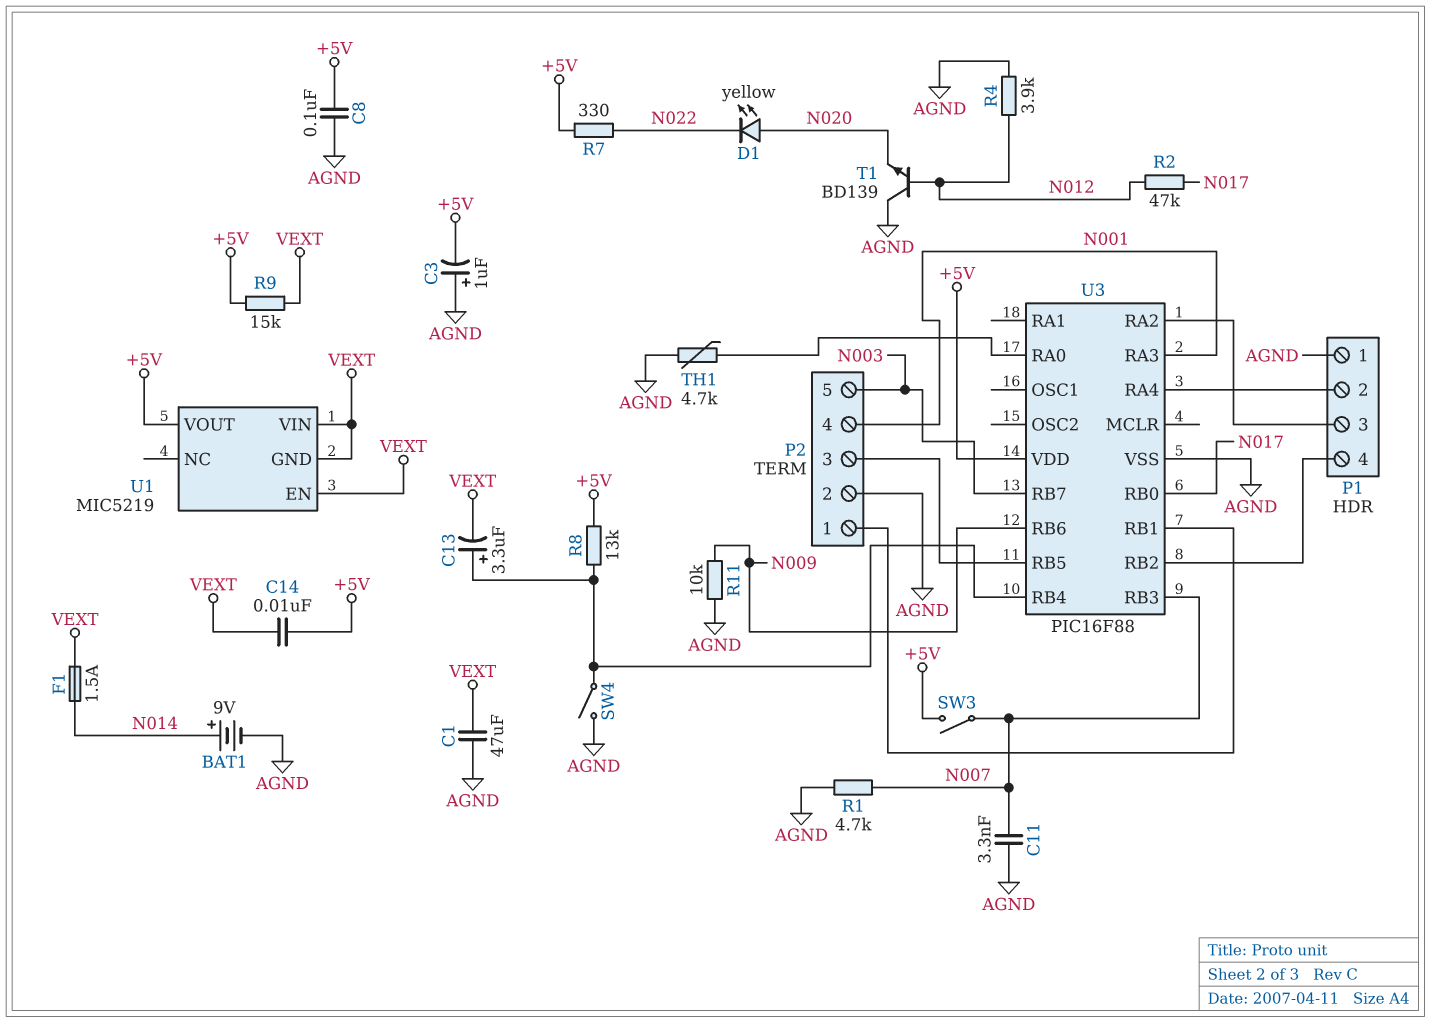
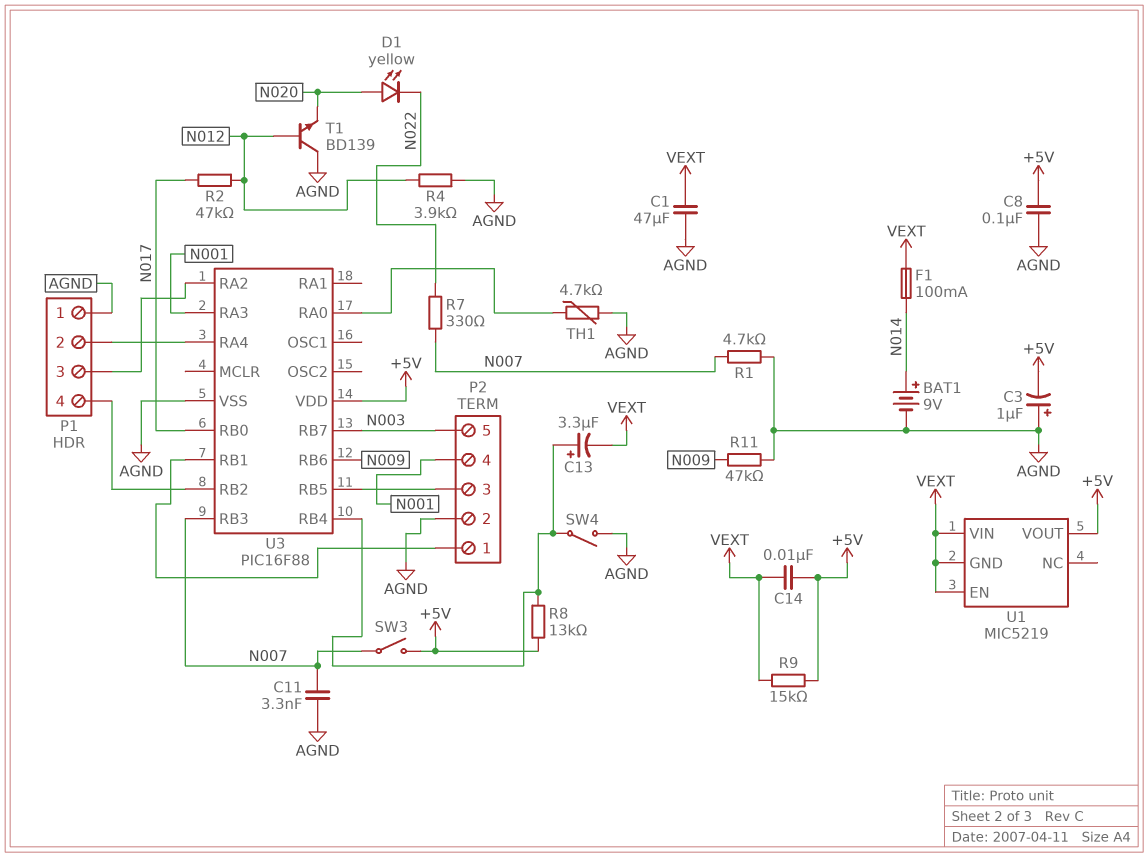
F1: 1.5A (N014, VEXT) -> 100mA (N014, VEXT)
R7: 330 (+5V, N022) -> 330 (N007, N022)
R11: 10k (AGND, N009) -> 47k (AGND, N009)

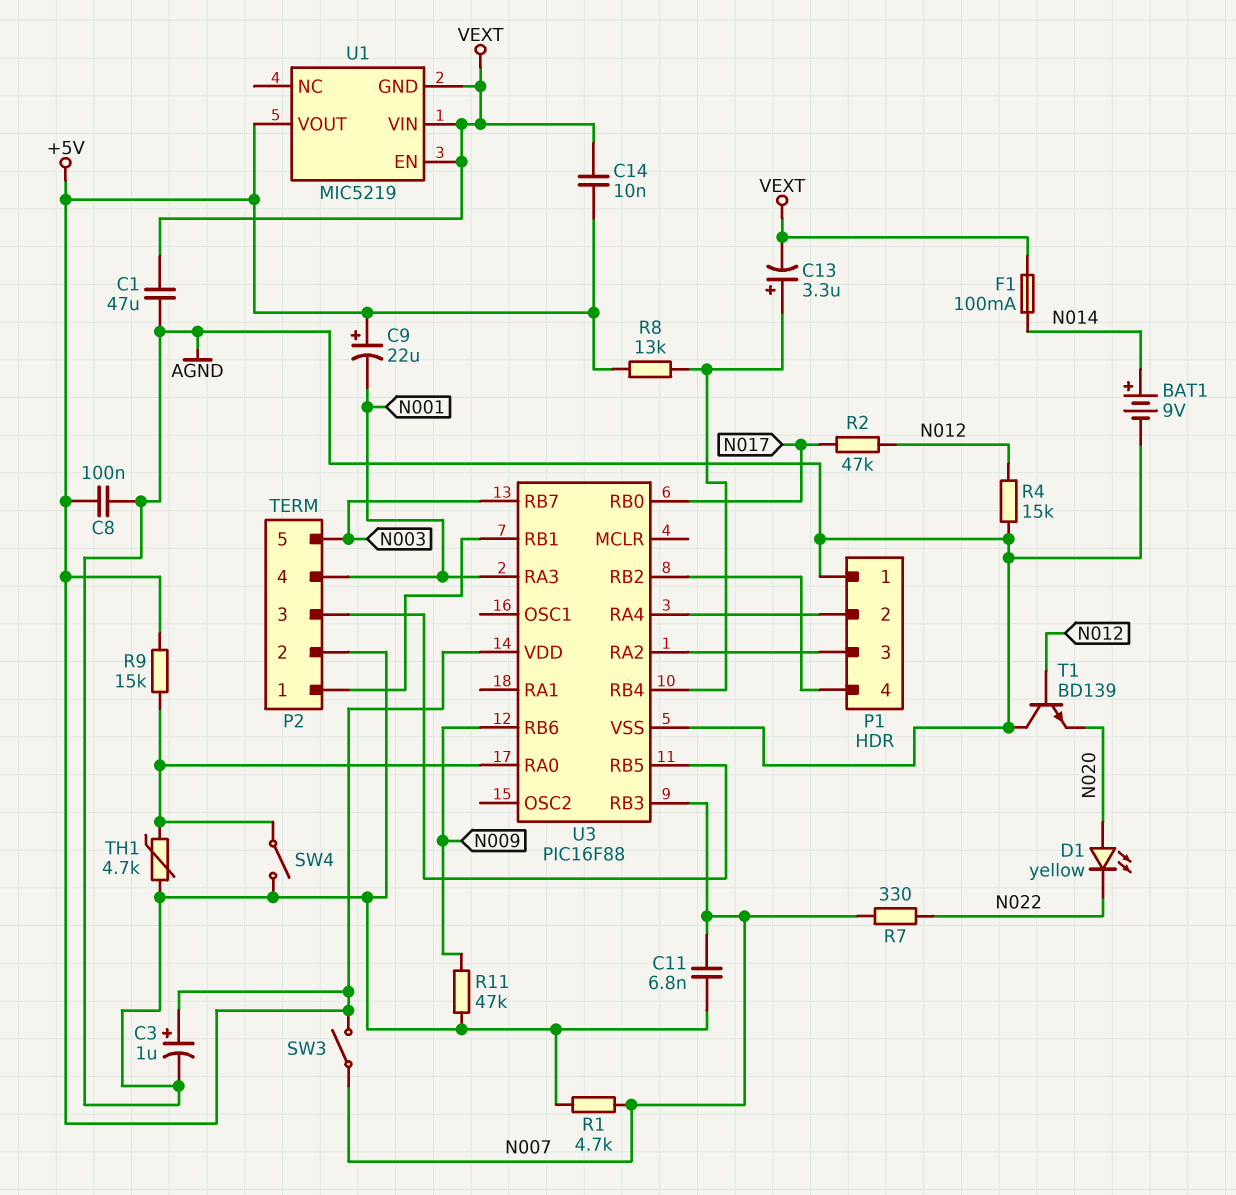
C3: 1uF (plus AGND, minus +5V) -> 1uF (plus +5V, minus AGND)
C9: none -> 22uF (plus +5V, minus N001)
C11: 3.3nF (AGND, N007) -> 6.8nF (AGND, N007)
R4: 3.9k (AGND, N012) -> 15k (AGND, N012)
R9: 15k (+5V, VEXT) -> 15k (+5V, U3/RA0)
SW4: switch (AGND, U3/RB4) -> switch (AGND, U3/RA0)

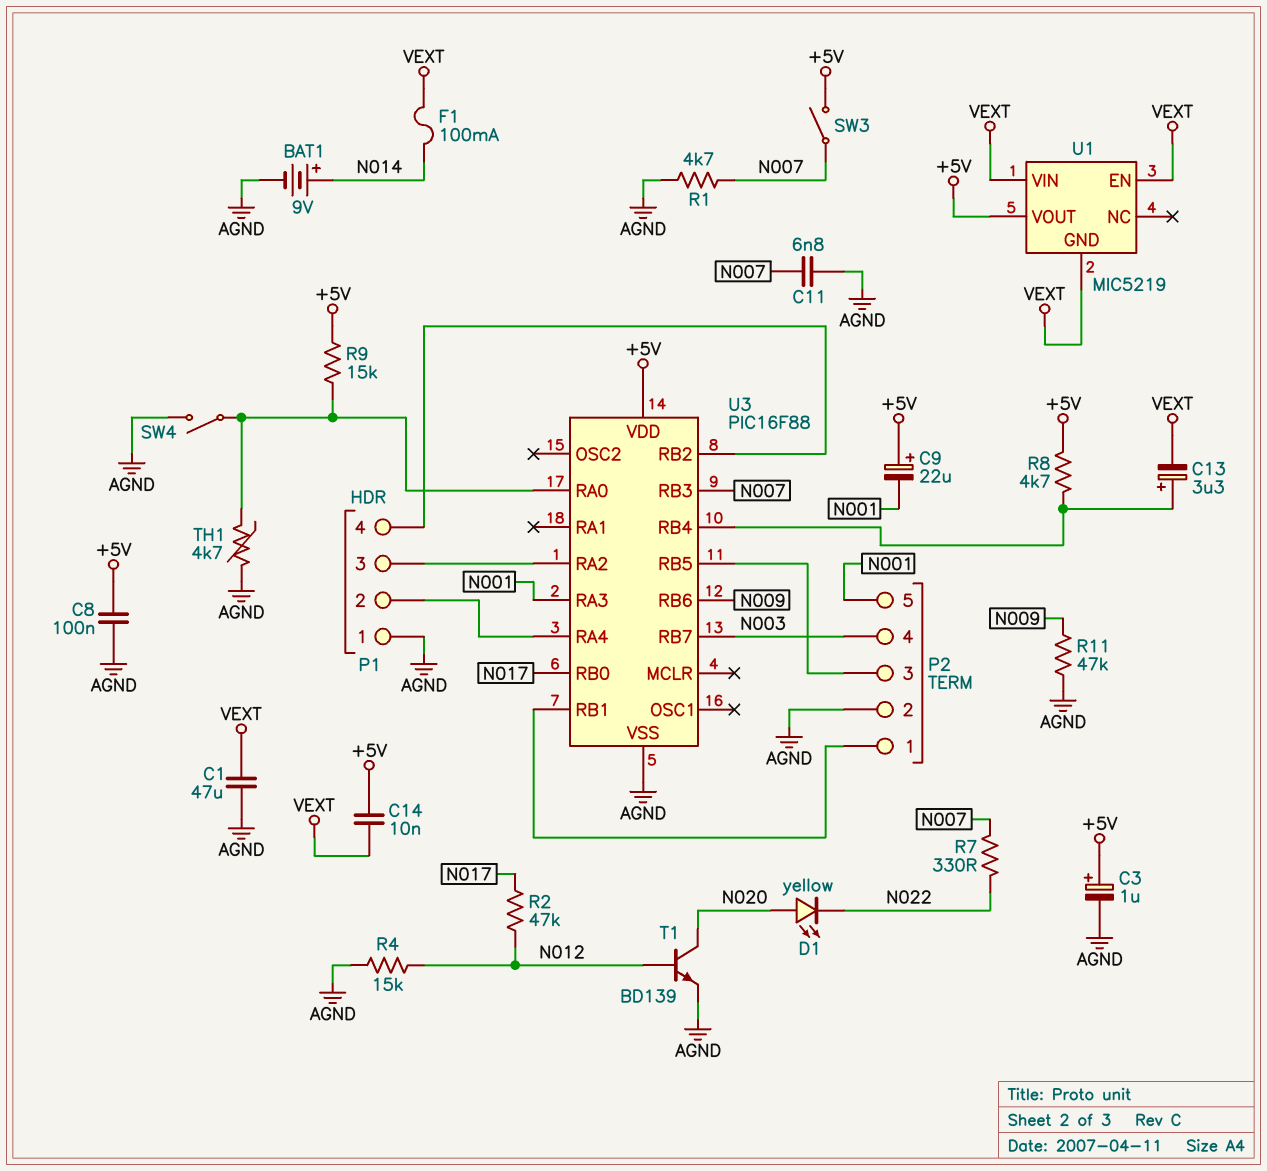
P2 pin 4: N001 -> N003
P2 pin 5: N003 -> N001
R8: 13k (+5V, U3/RB4) -> 4.7k (+5V, U3/RB4)
T1: NPN BD139 (B N012, C AGND, E N020) -> NPN BD139 (B N012, C N020, E AGND)

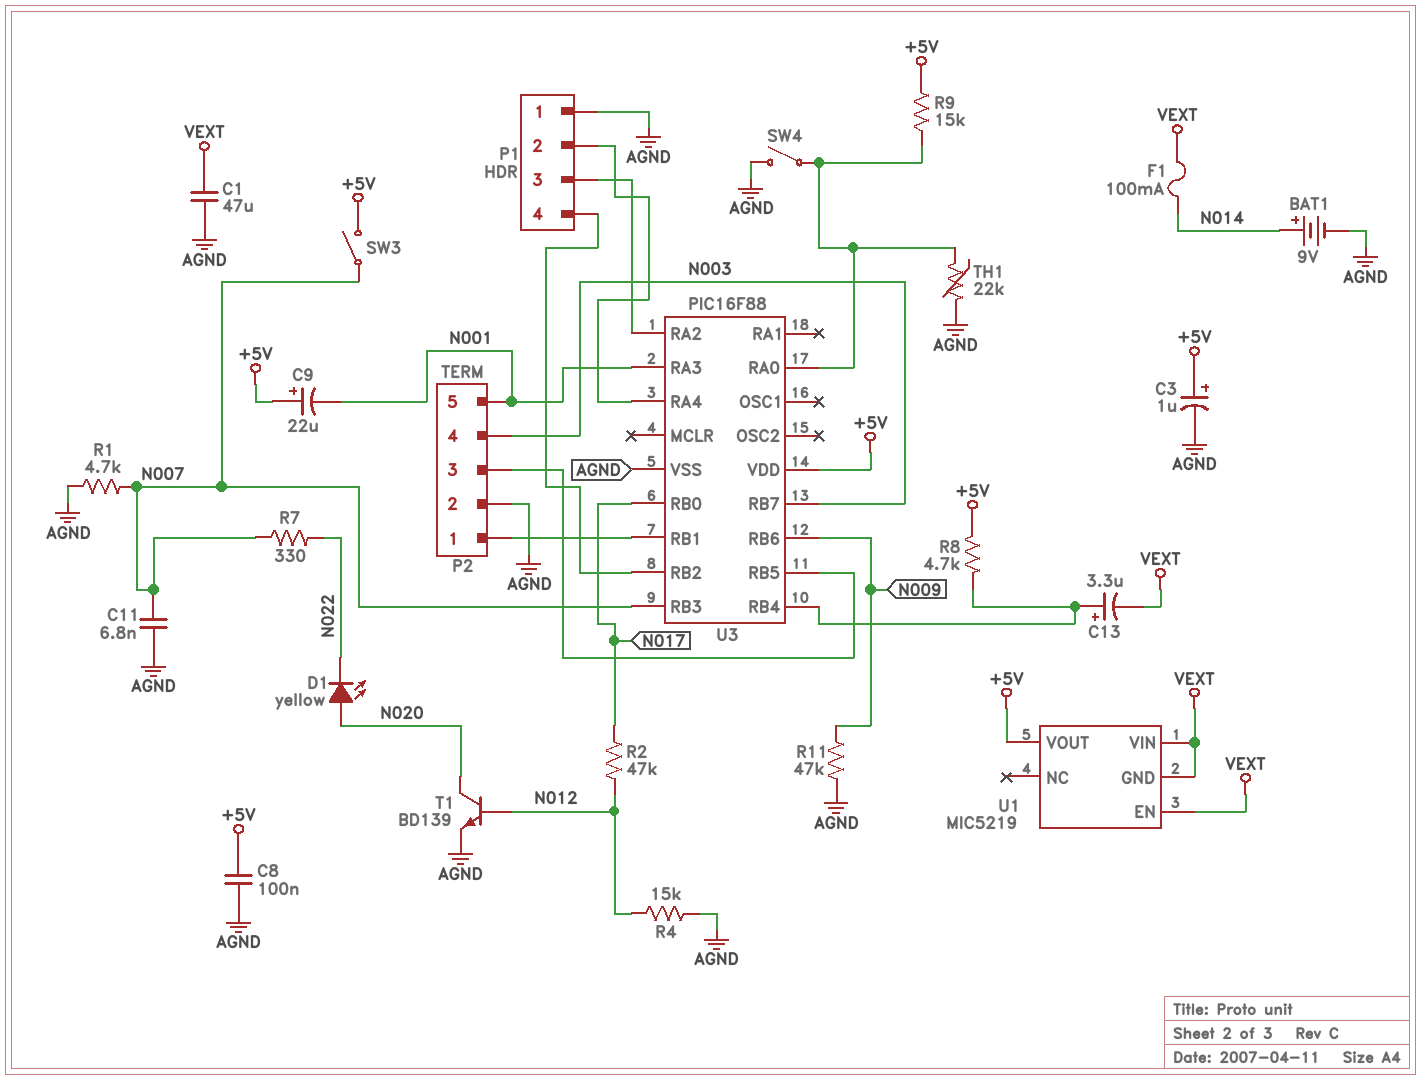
C14: 10nF (+5V, VEXT) -> none
TH1: 4.7k (AGND, U3/RA0) -> 22k (AGND, U3/RA0)

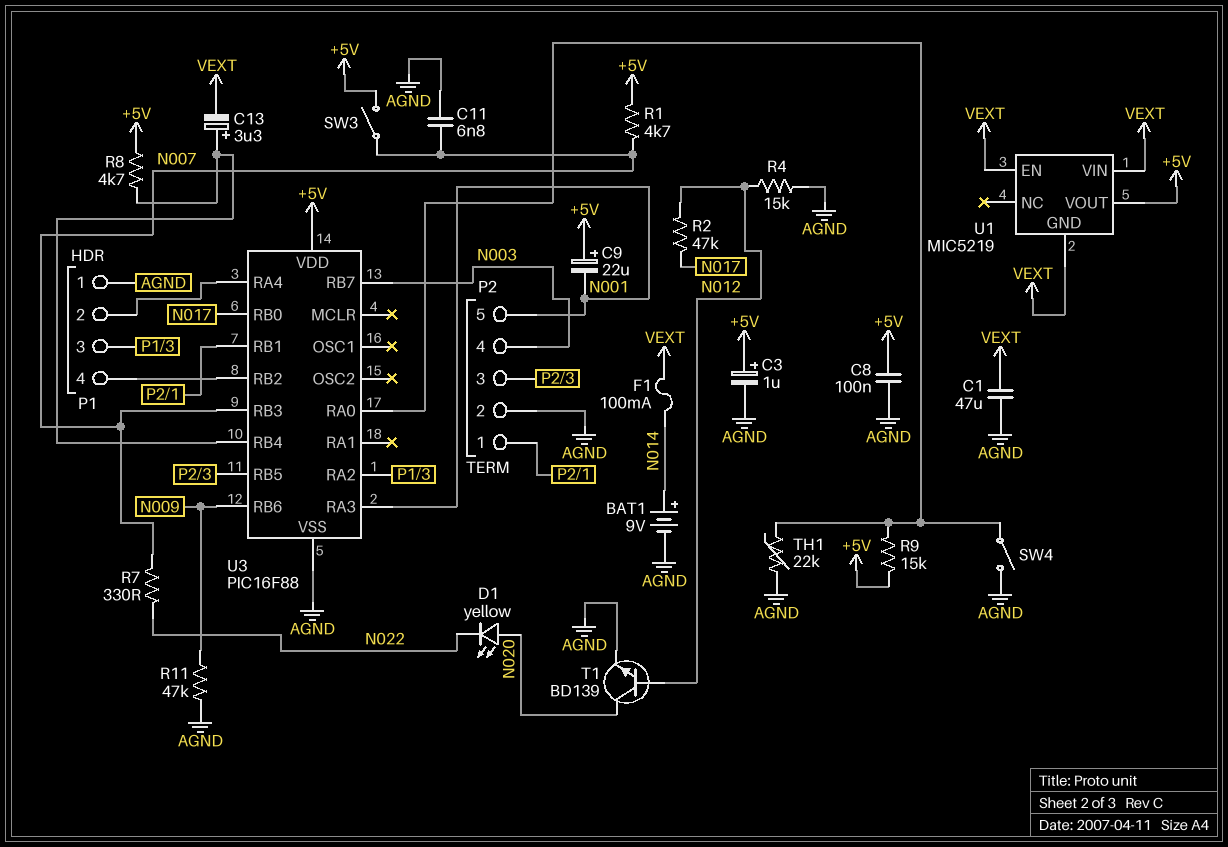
R1: 4.7k (AGND, N007) -> 4.7k (+5V, N007)

